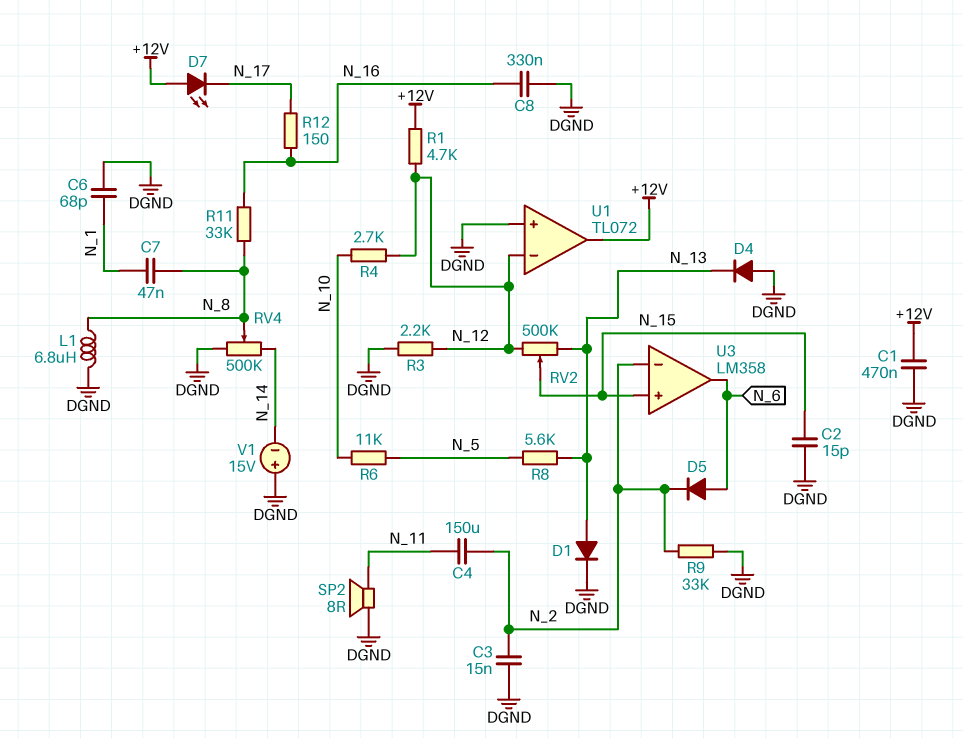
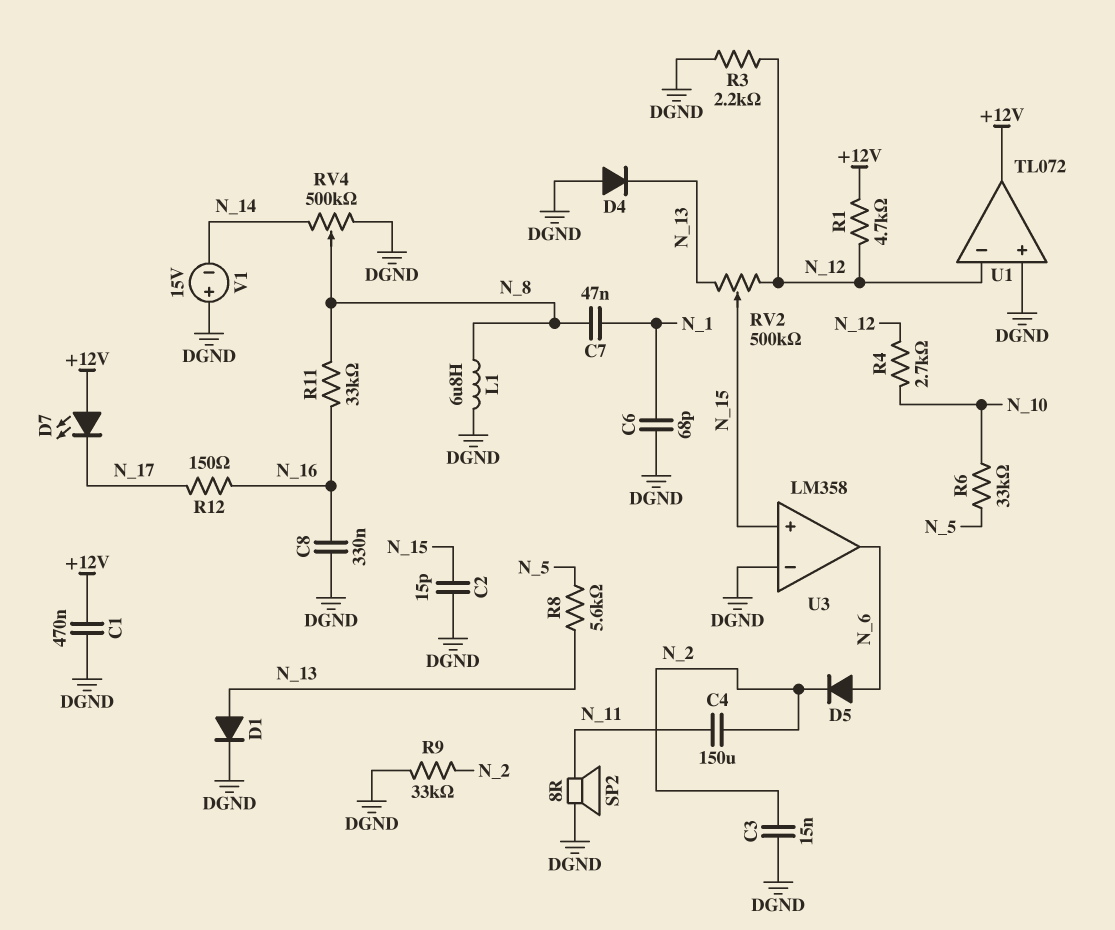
R6: 11k (N_5, N_10) -> 33k (N_5, N_10)
U3 pin in-: N_2 -> DGND

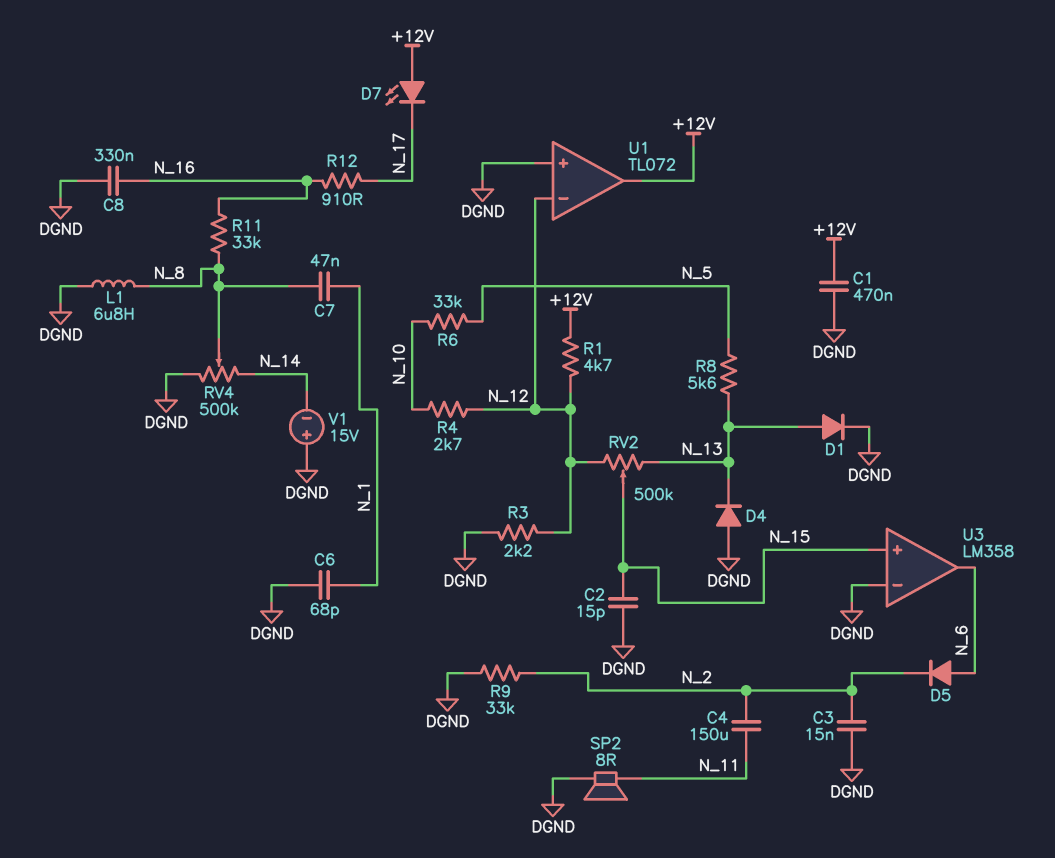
R12: 150 (N_16, N_17) -> 910 (N_16, N_17)

